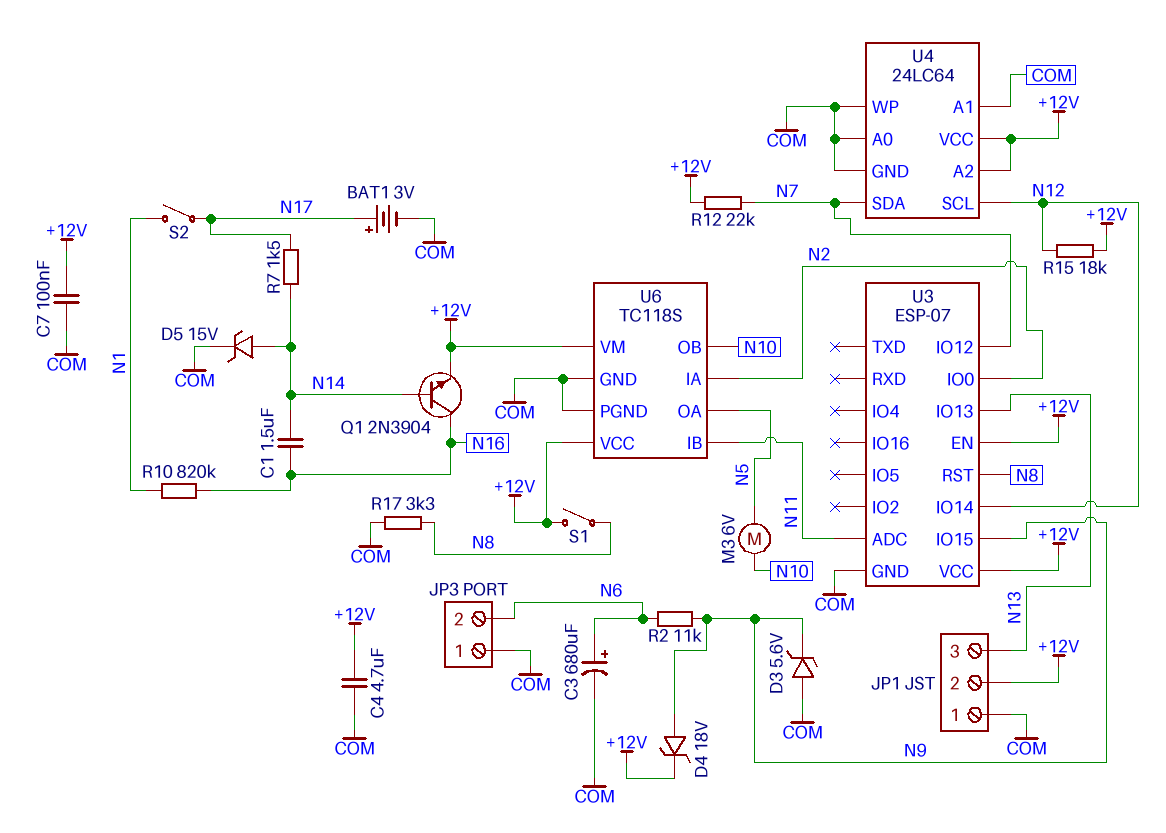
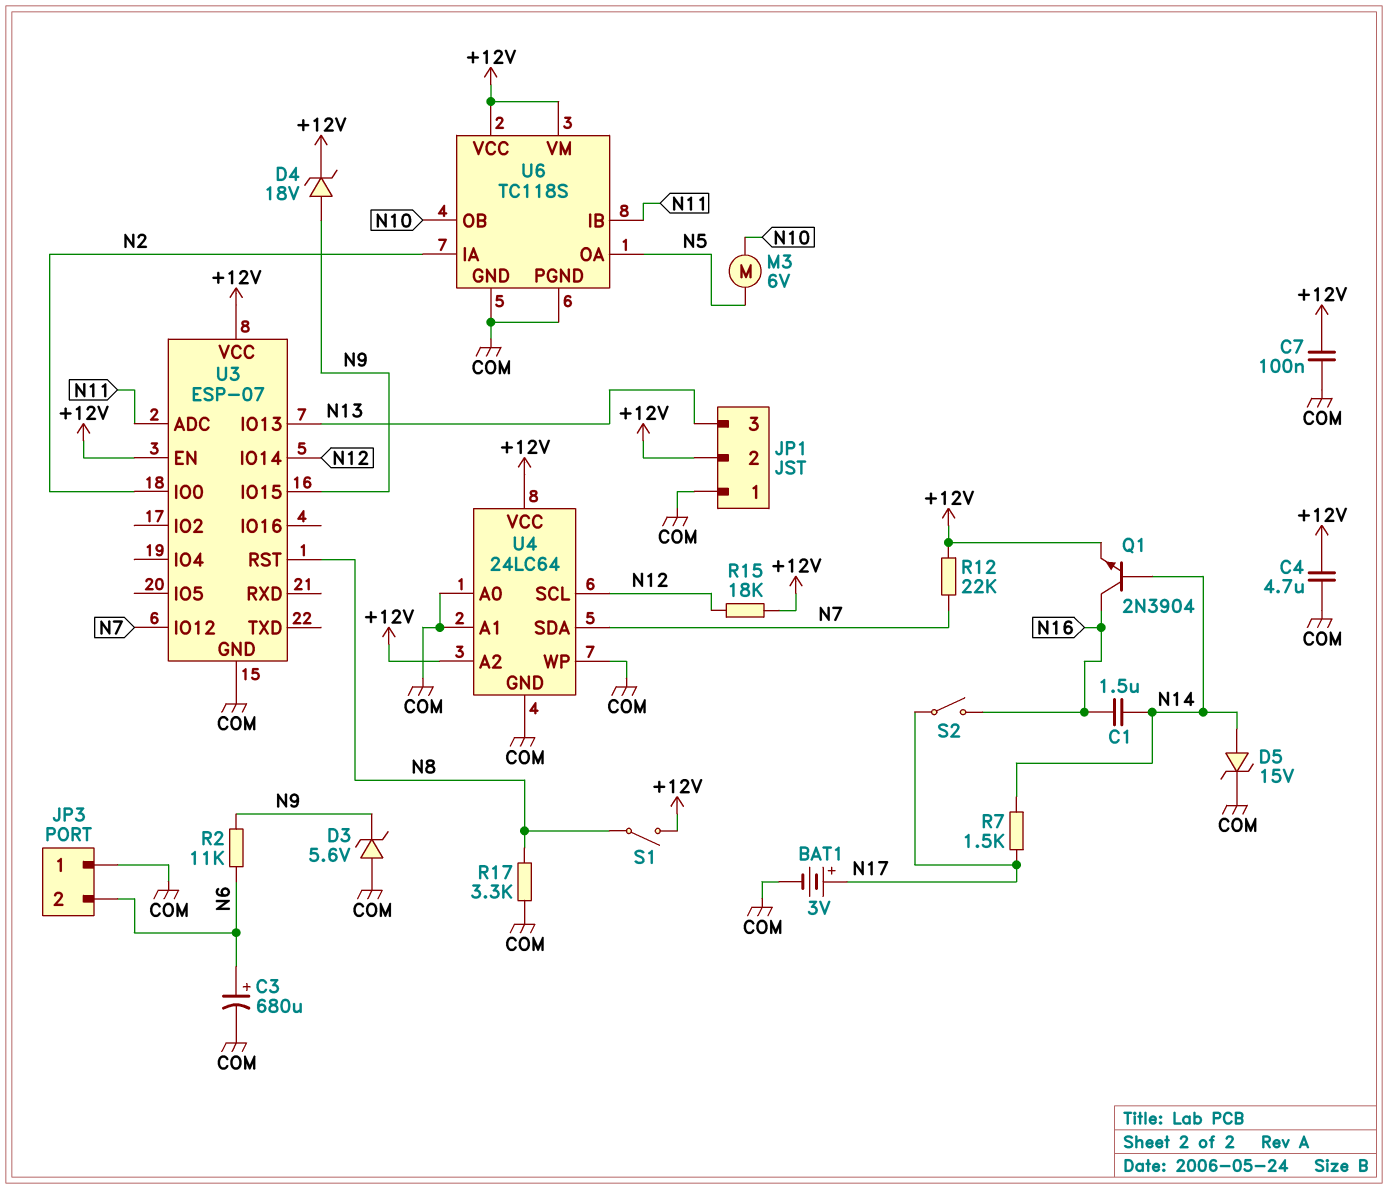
R10: 820k (N1, N16) -> none
S2: switch (N1, N17) -> switch (N16, N17)

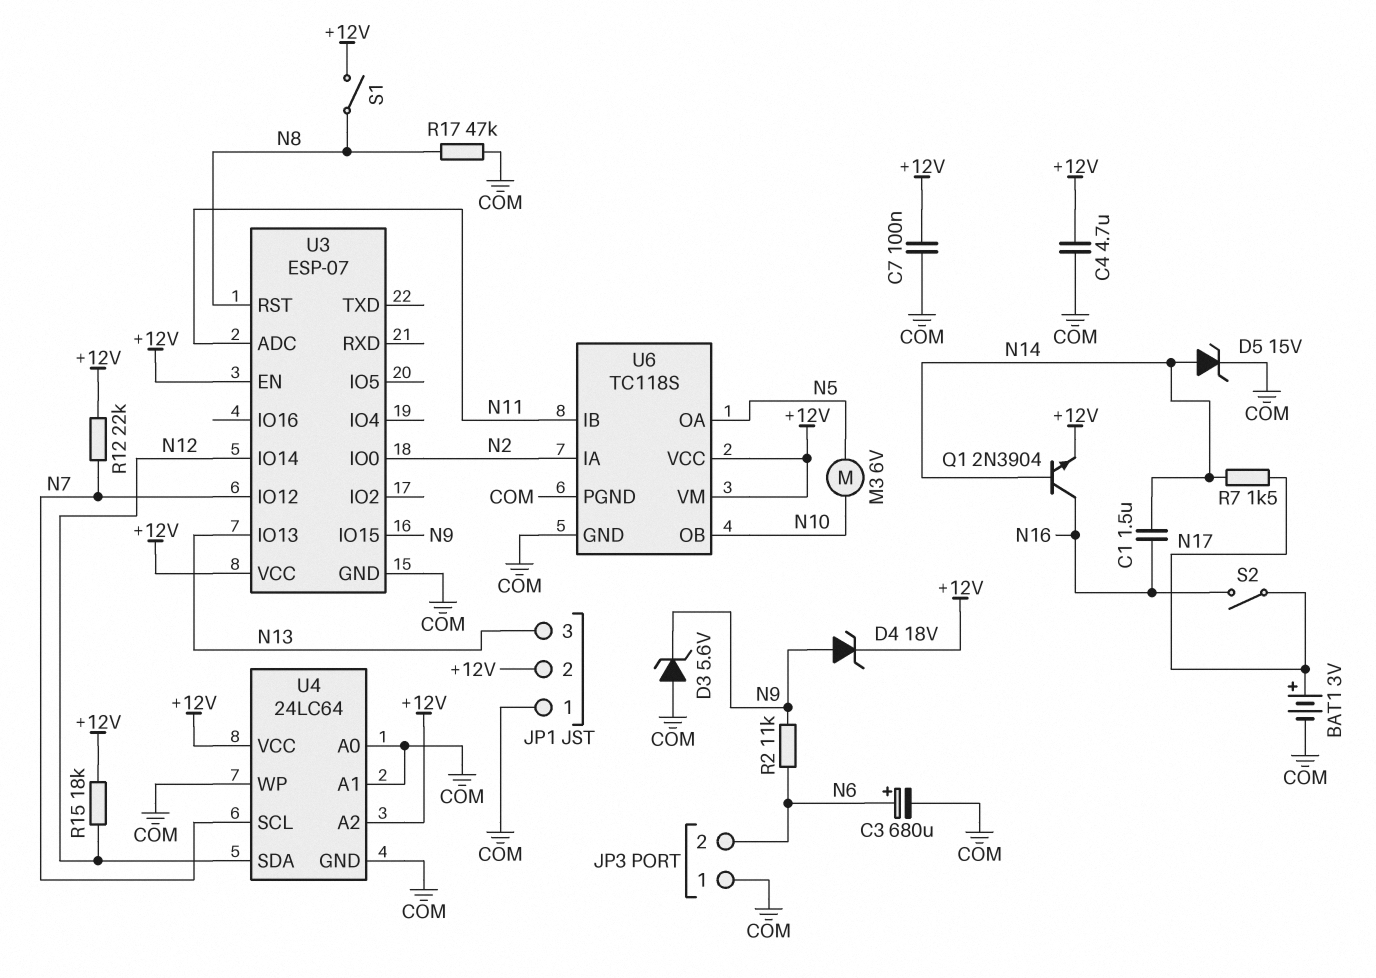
R17: 3.3k (COM, N8) -> 47k (COM, N8)
U4 pin SCL: N12 -> N7
U4 pin SDA: N7 -> N12

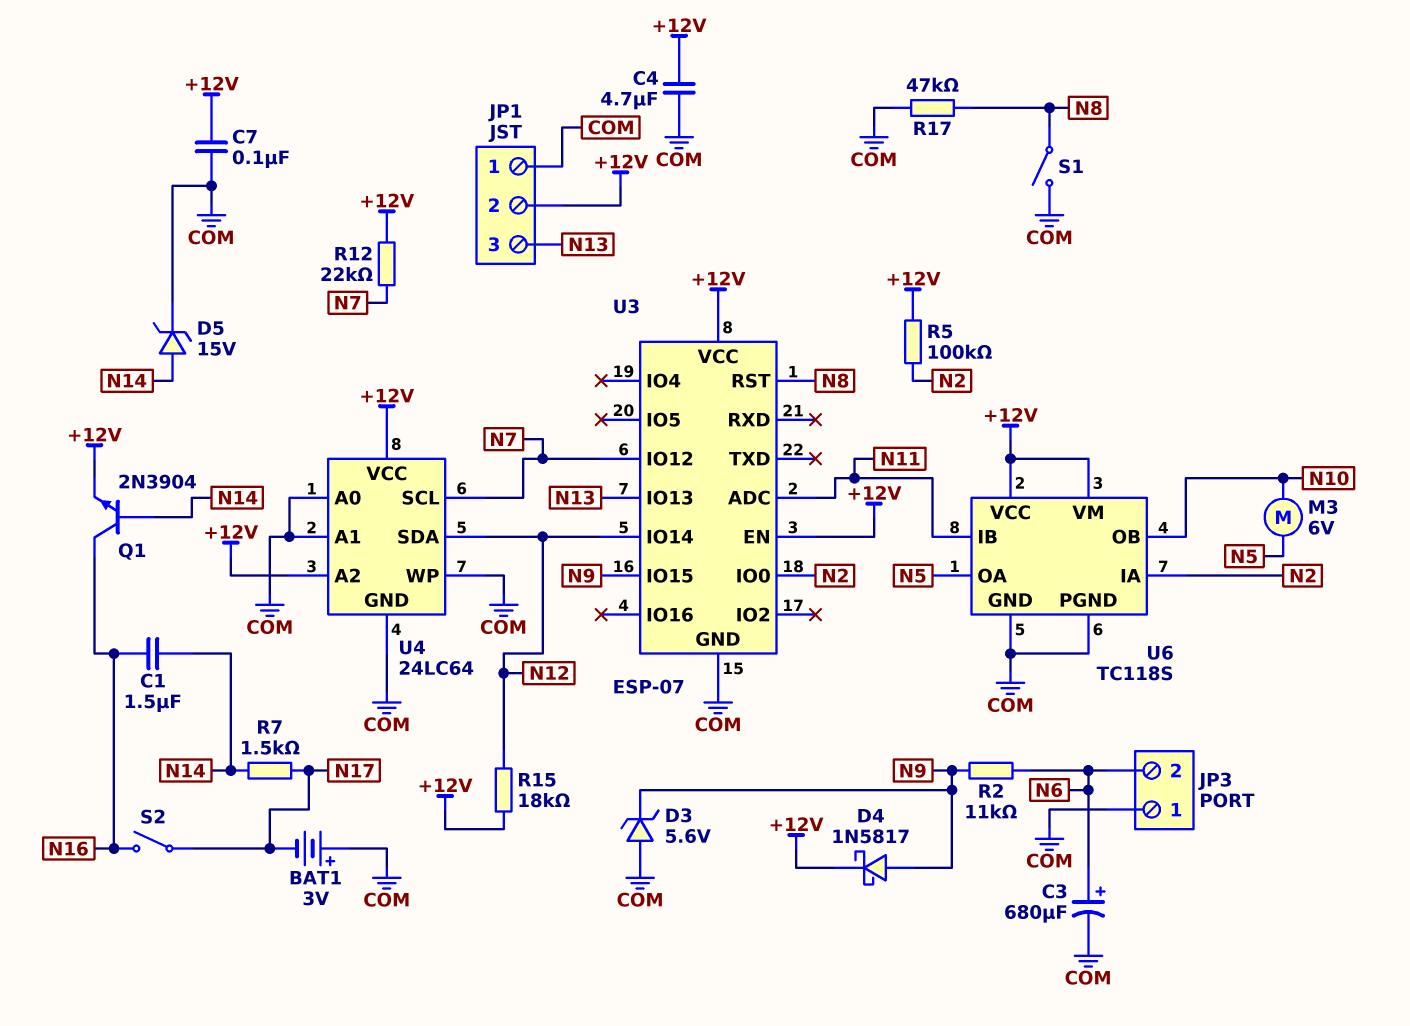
BAT1: 3V (plus N17, minus COM) -> 3V (plus COM, minus N17)
D4: zener 18V (A N9, K +12V) -> schottky 1N5817 (A N9, K +12V)
R5: none -> 100k (+12V, N2)
S1: switch (+12V, N8) -> switch (COM, N8)

